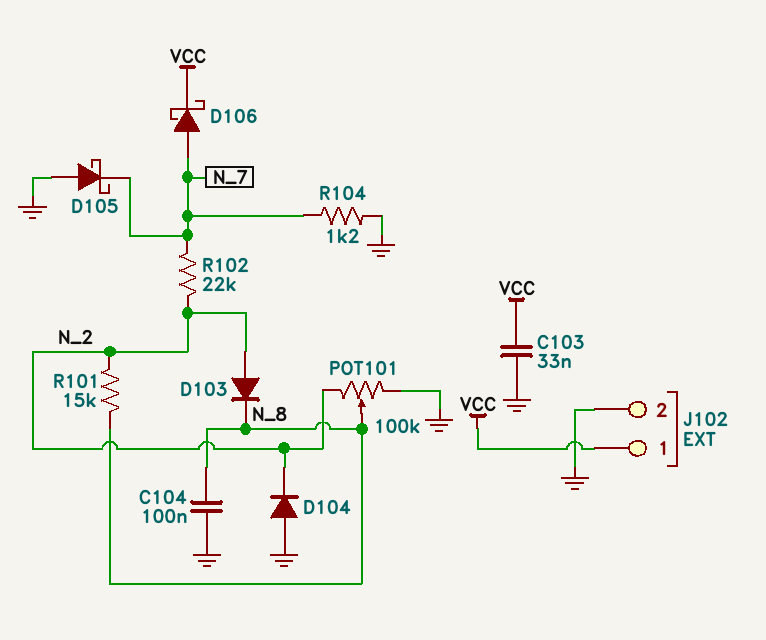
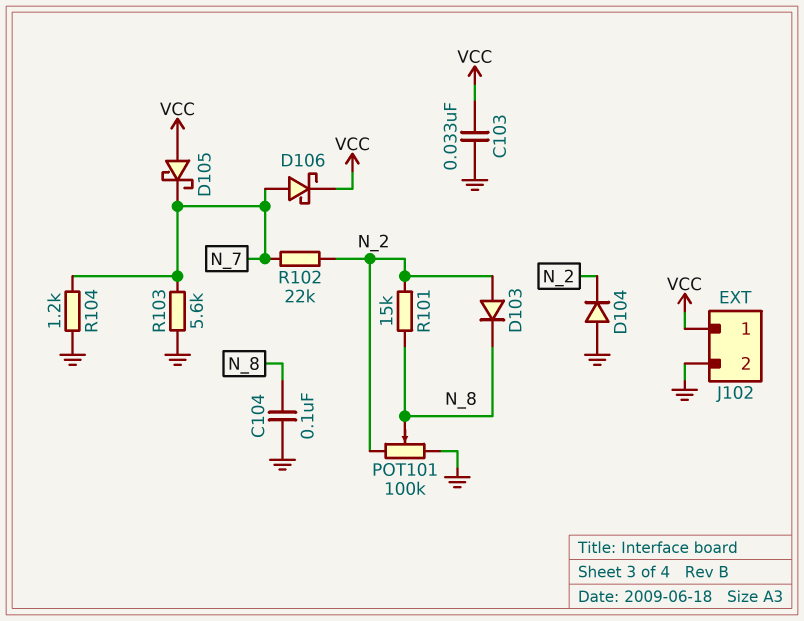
D105: schottky (A GND, K N_7) -> schottky (A VCC, K N_7)
R103: none -> 5.6k (GND, N_7)

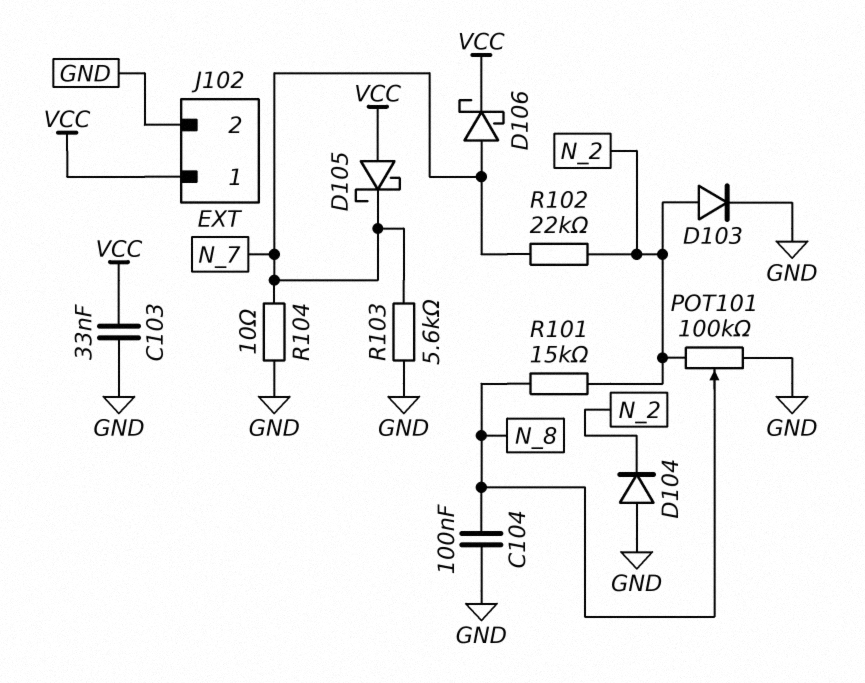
D103: diode (A N_2, K N_8) -> diode (A N_2, K GND)
R104: 1.2k (GND, N_7) -> 10 (GND, N_7)

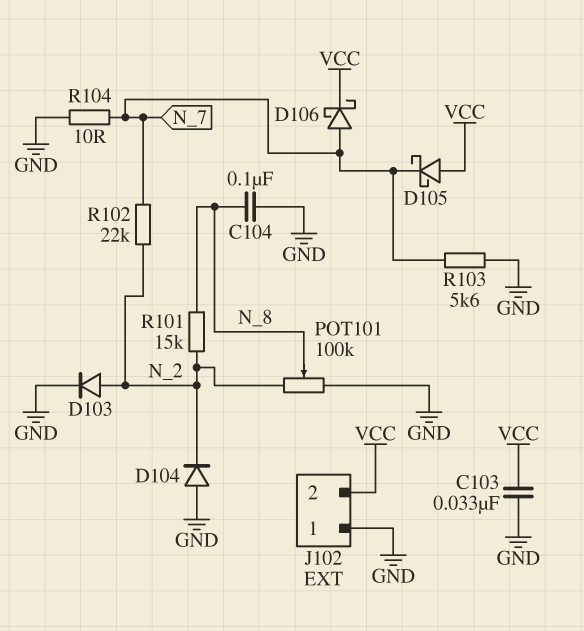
J102 pin 1: VCC -> GND
J102 pin 2: GND -> VCC

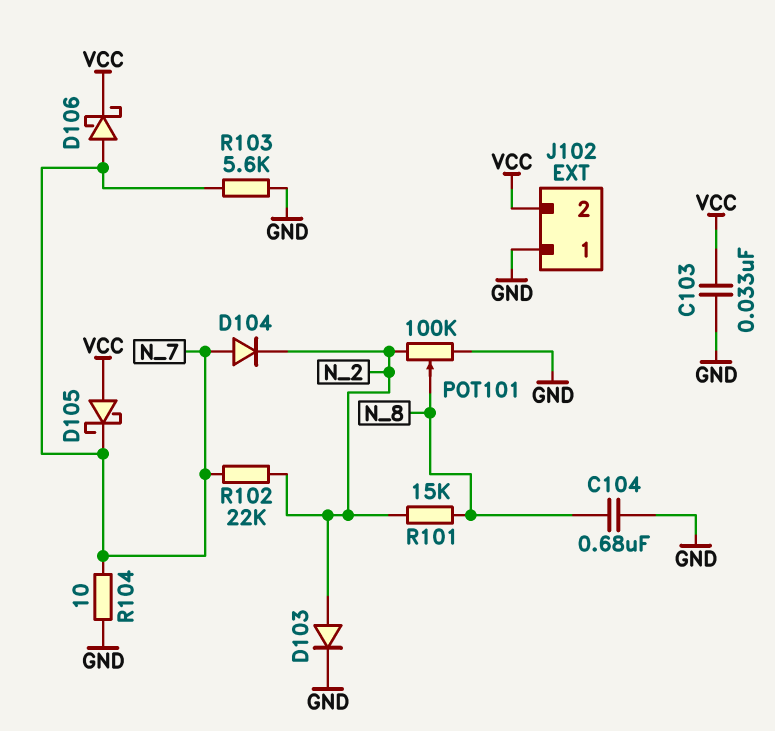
C104: 100nF (GND, N_8) -> 680nF (GND, N_8)
D104: diode (A GND, K N_2) -> diode (A N_7, K N_2)

